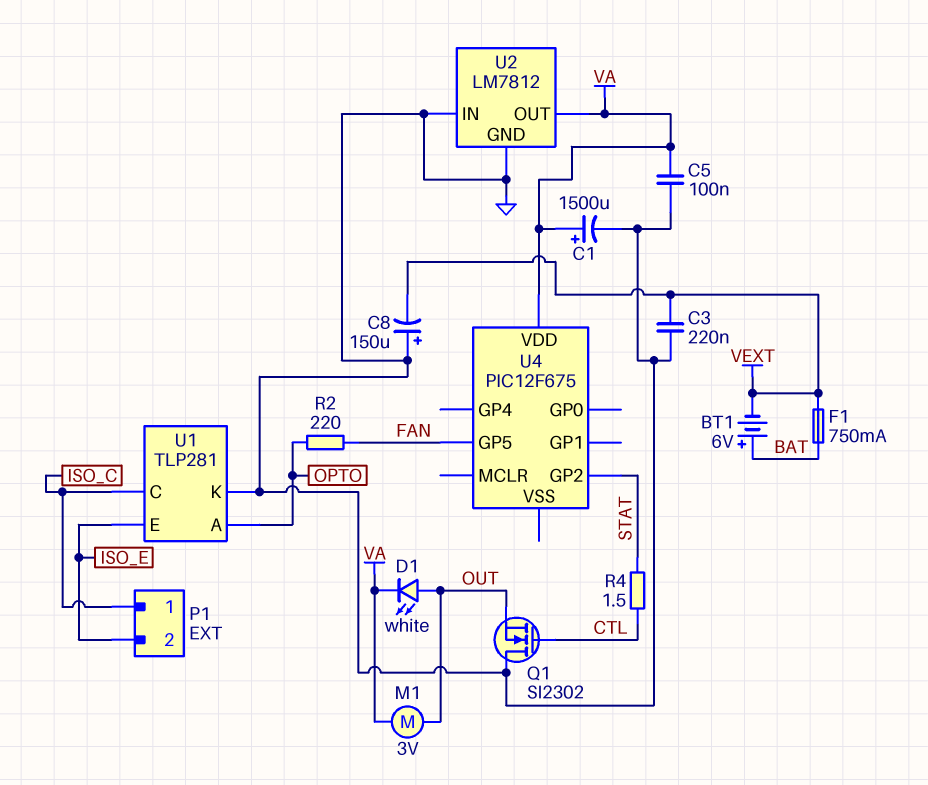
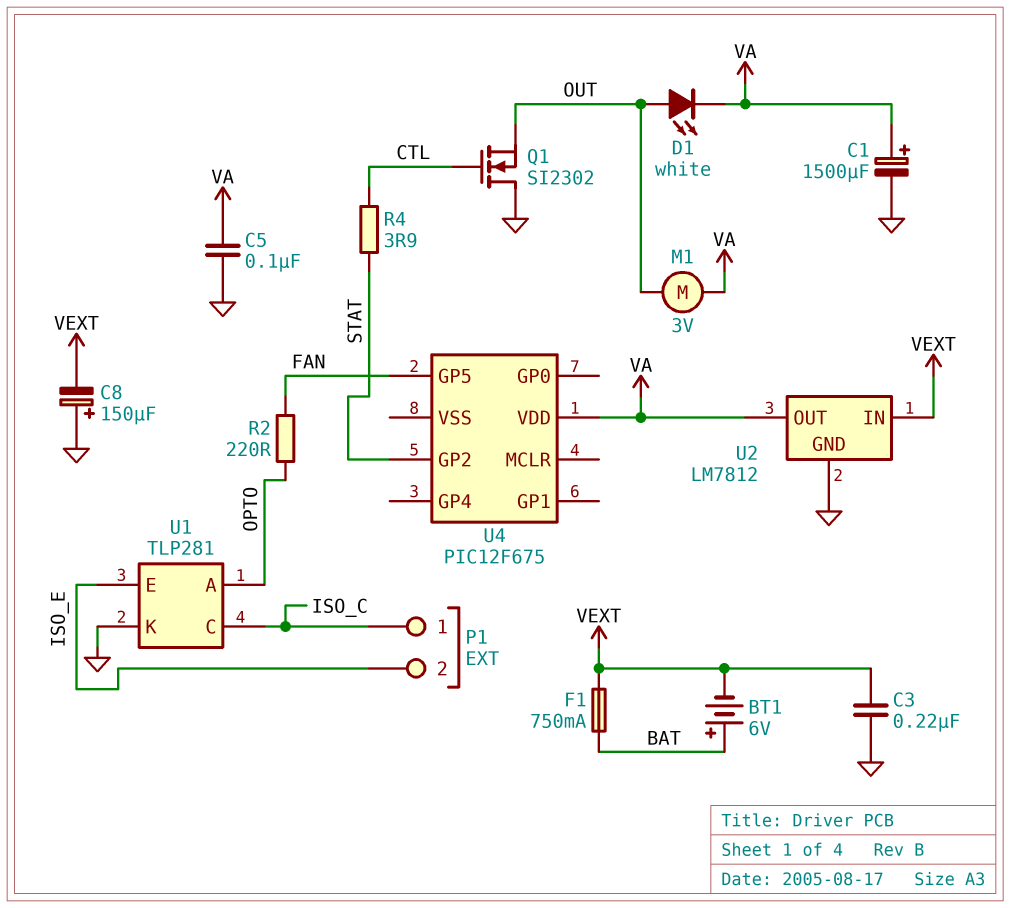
R4: 1.5 (CTL, STAT) -> 3.9 (CTL, STAT)
U2 pin IN: GND -> VEXT

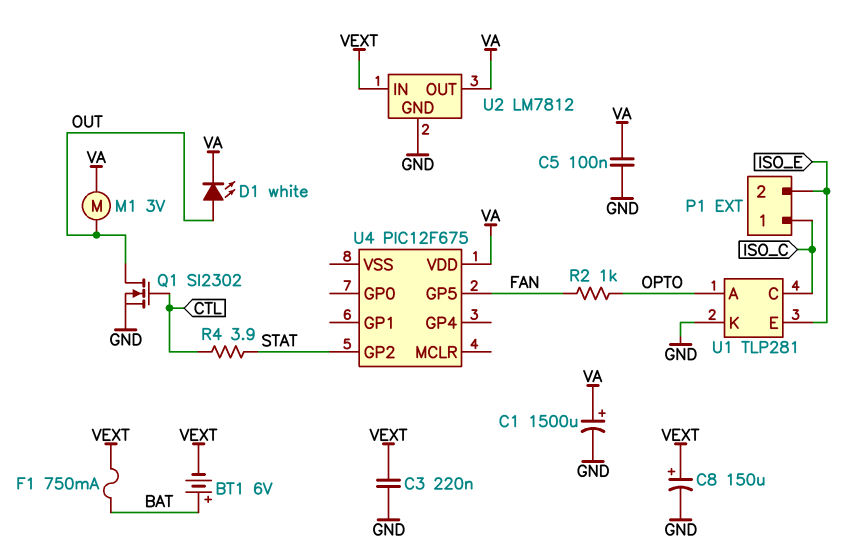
C8: 150uF (plus GND, minus VEXT) -> 150uF (plus VEXT, minus GND)
Q1: NMOS SI2302 (G CTL, D GND, S OUT) -> NMOS SI2302 (G CTL, D OUT, S GND)
R2: 220 (FAN, OPTO) -> 1k (FAN, OPTO)

